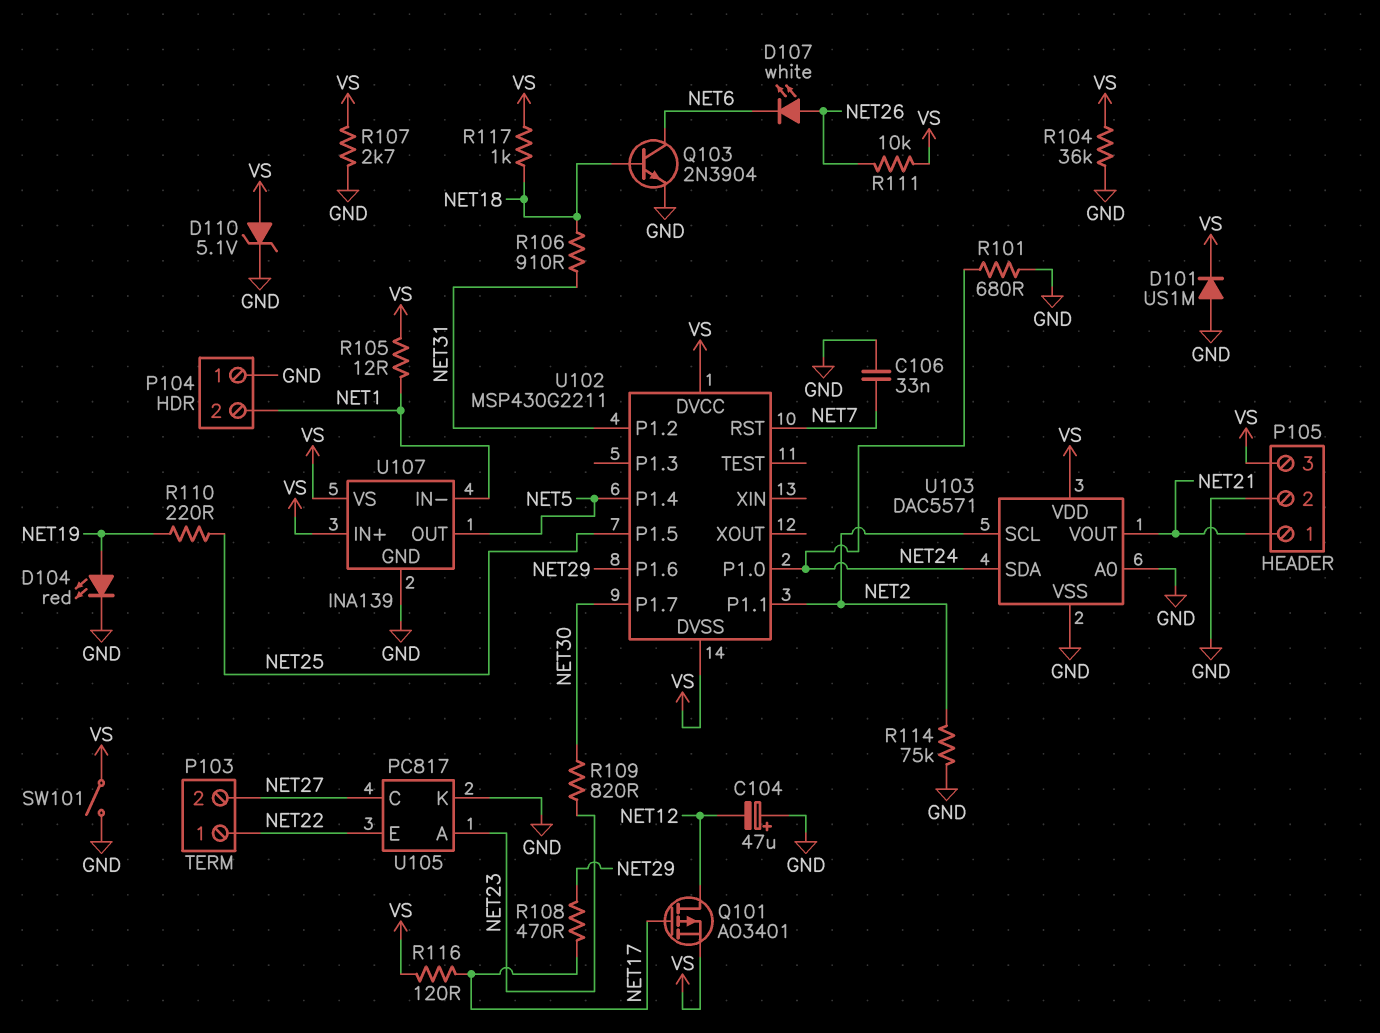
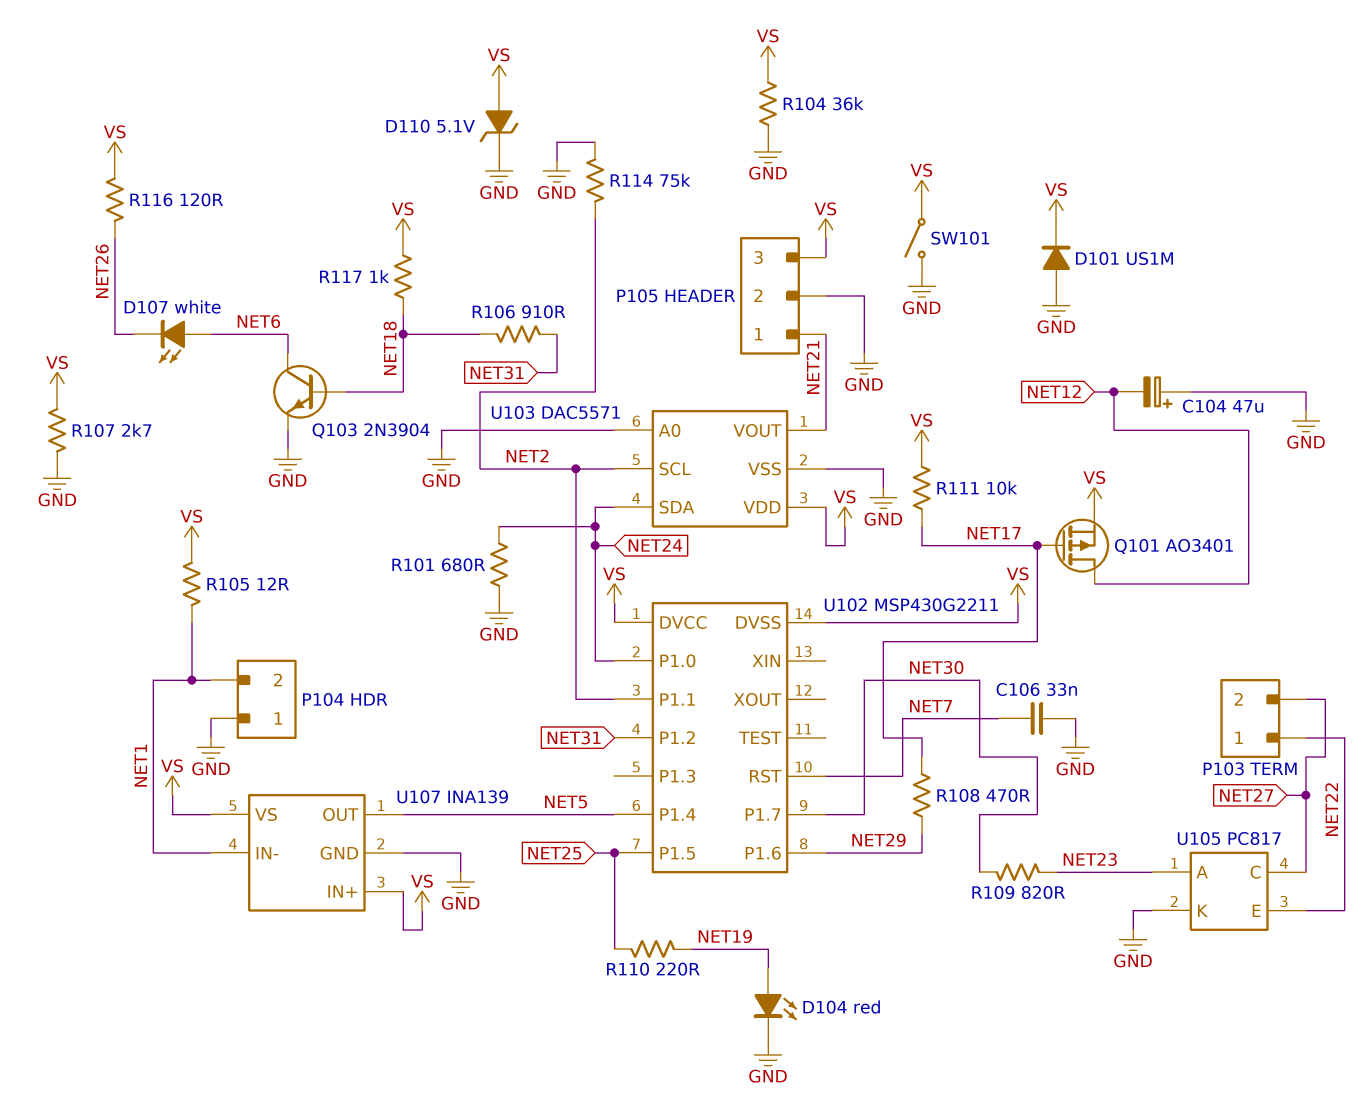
D107: LED white (A NET26, K NET6) -> LED white (A NET6, K NET26)
R111: 10k (NET26, VS) -> 10k (NET17, VS)
R116: 120 (NET17, VS) -> 120 (NET26, VS)

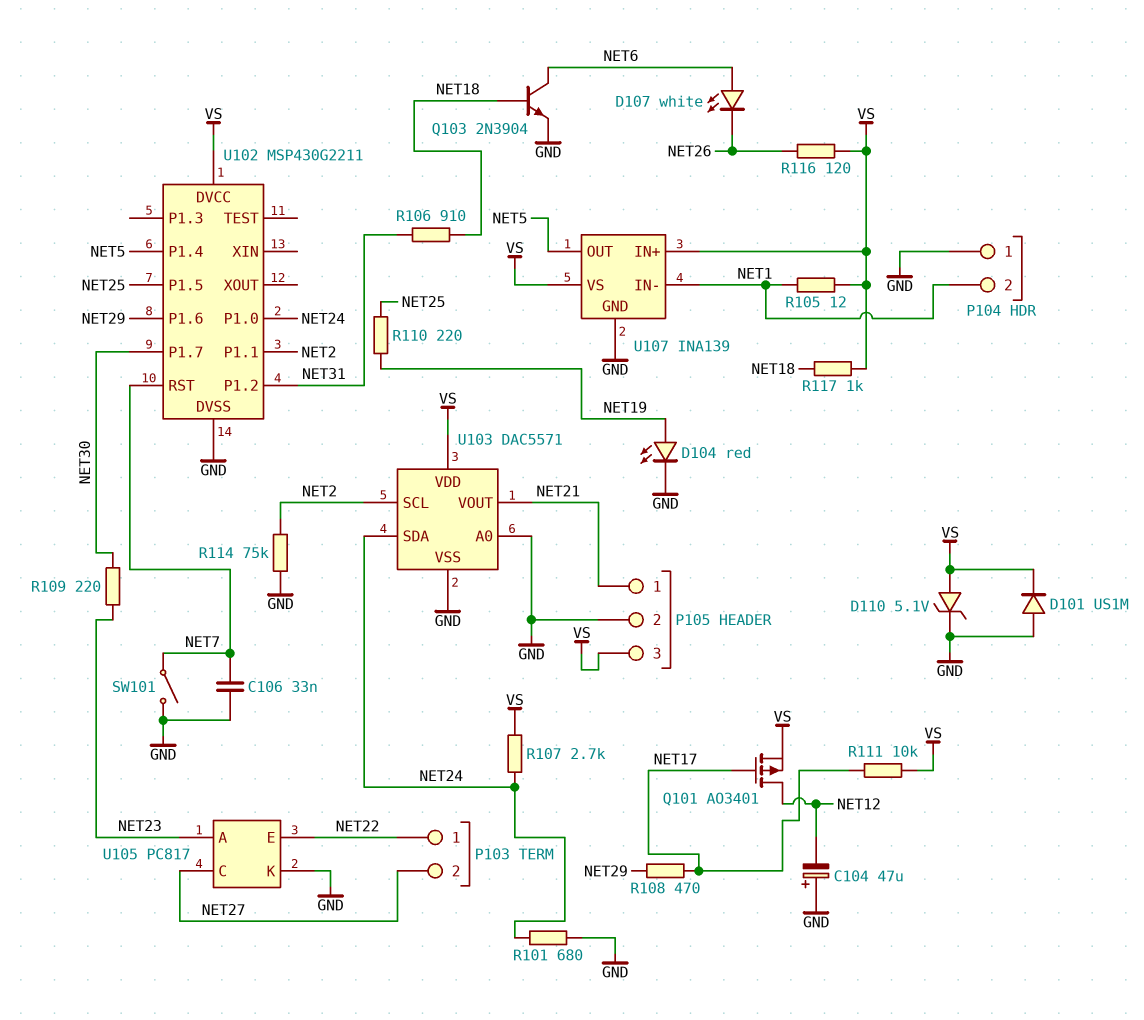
R104: 36k (GND, VS) -> none
R107: 2.7k (GND, VS) -> 2.7k (NET24, VS)
R109: 820 (NET23, NET30) -> 220 (NET23, NET30)
SW101: switch (GND, VS) -> switch (GND, NET7)
U102 pin DVSS: VS -> GND

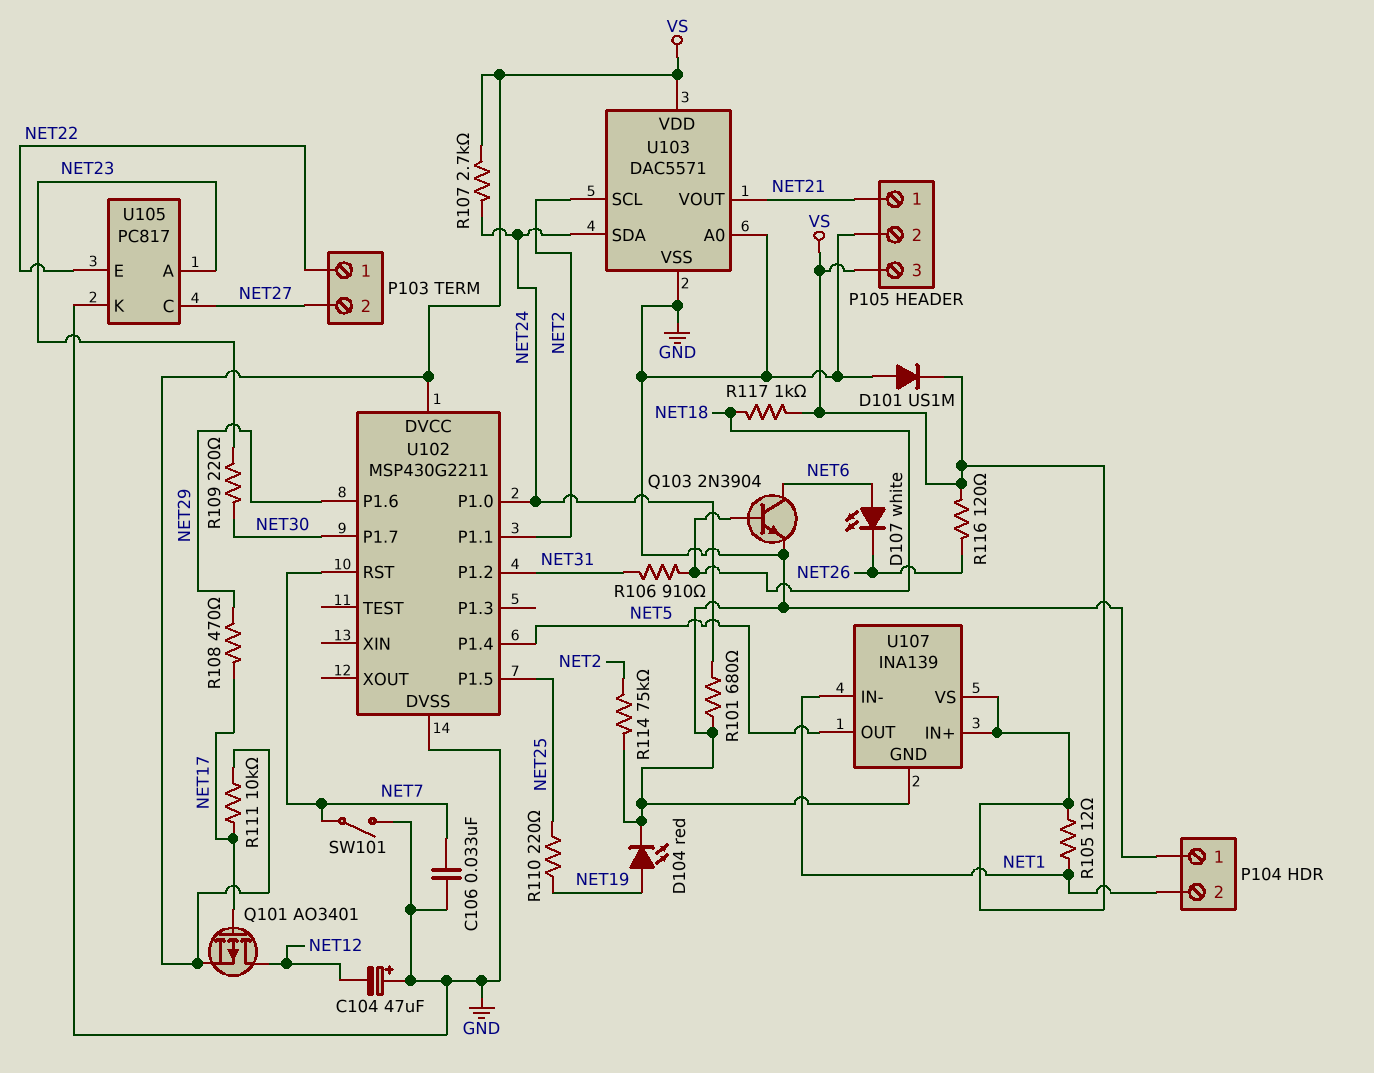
D110: zener 5.1V (A VS, K GND) -> none

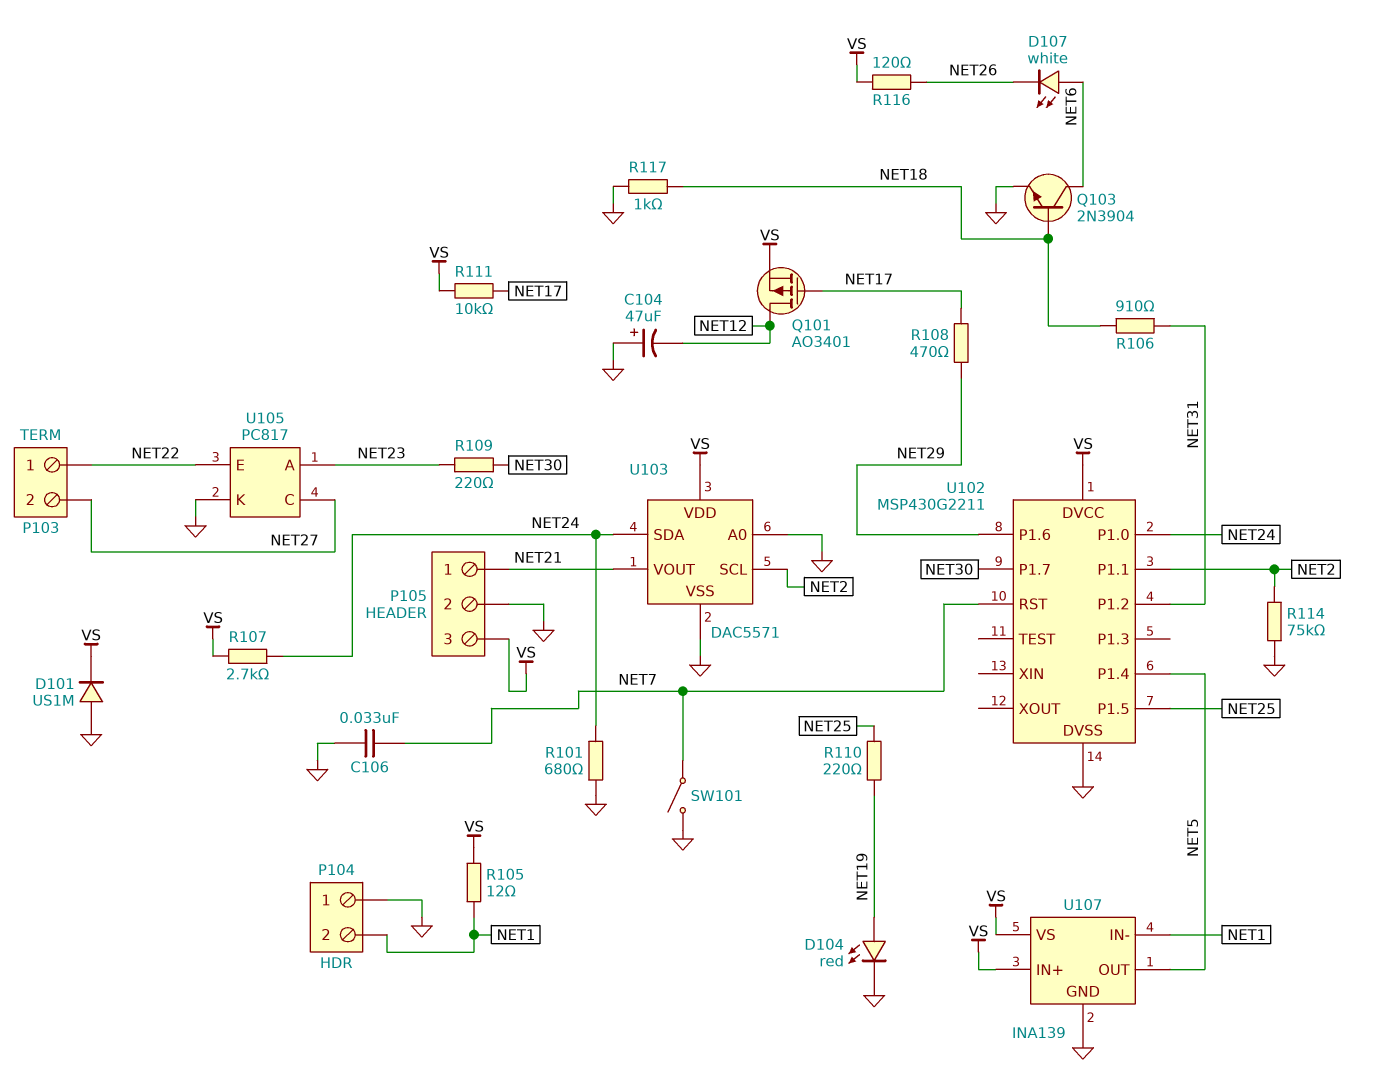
R117: 1k (NET18, VS) -> 1k (GND, NET18)

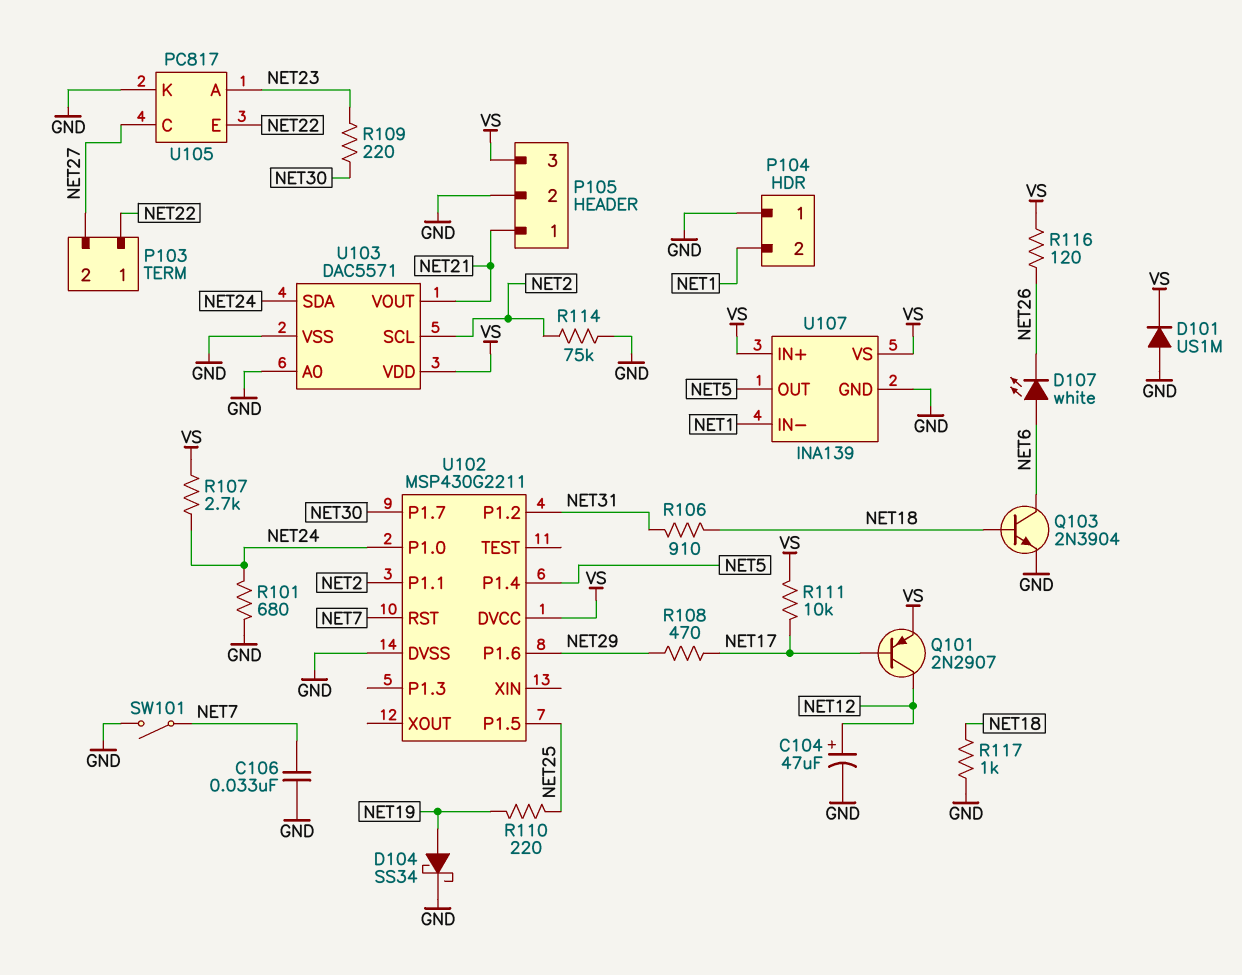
C104: 47uF (plus GND, minus NET12) -> 47uF (plus NET12, minus GND)
D104: LED red (A NET19, K GND) -> schottky SS34 (A NET19, K GND)
Q101: PMOS AO3401 (G NET17, D NET12, S VS) -> PNP 2N2907 (B NET17, C NET12, E VS)
R105: 12 (NET1, VS) -> none

